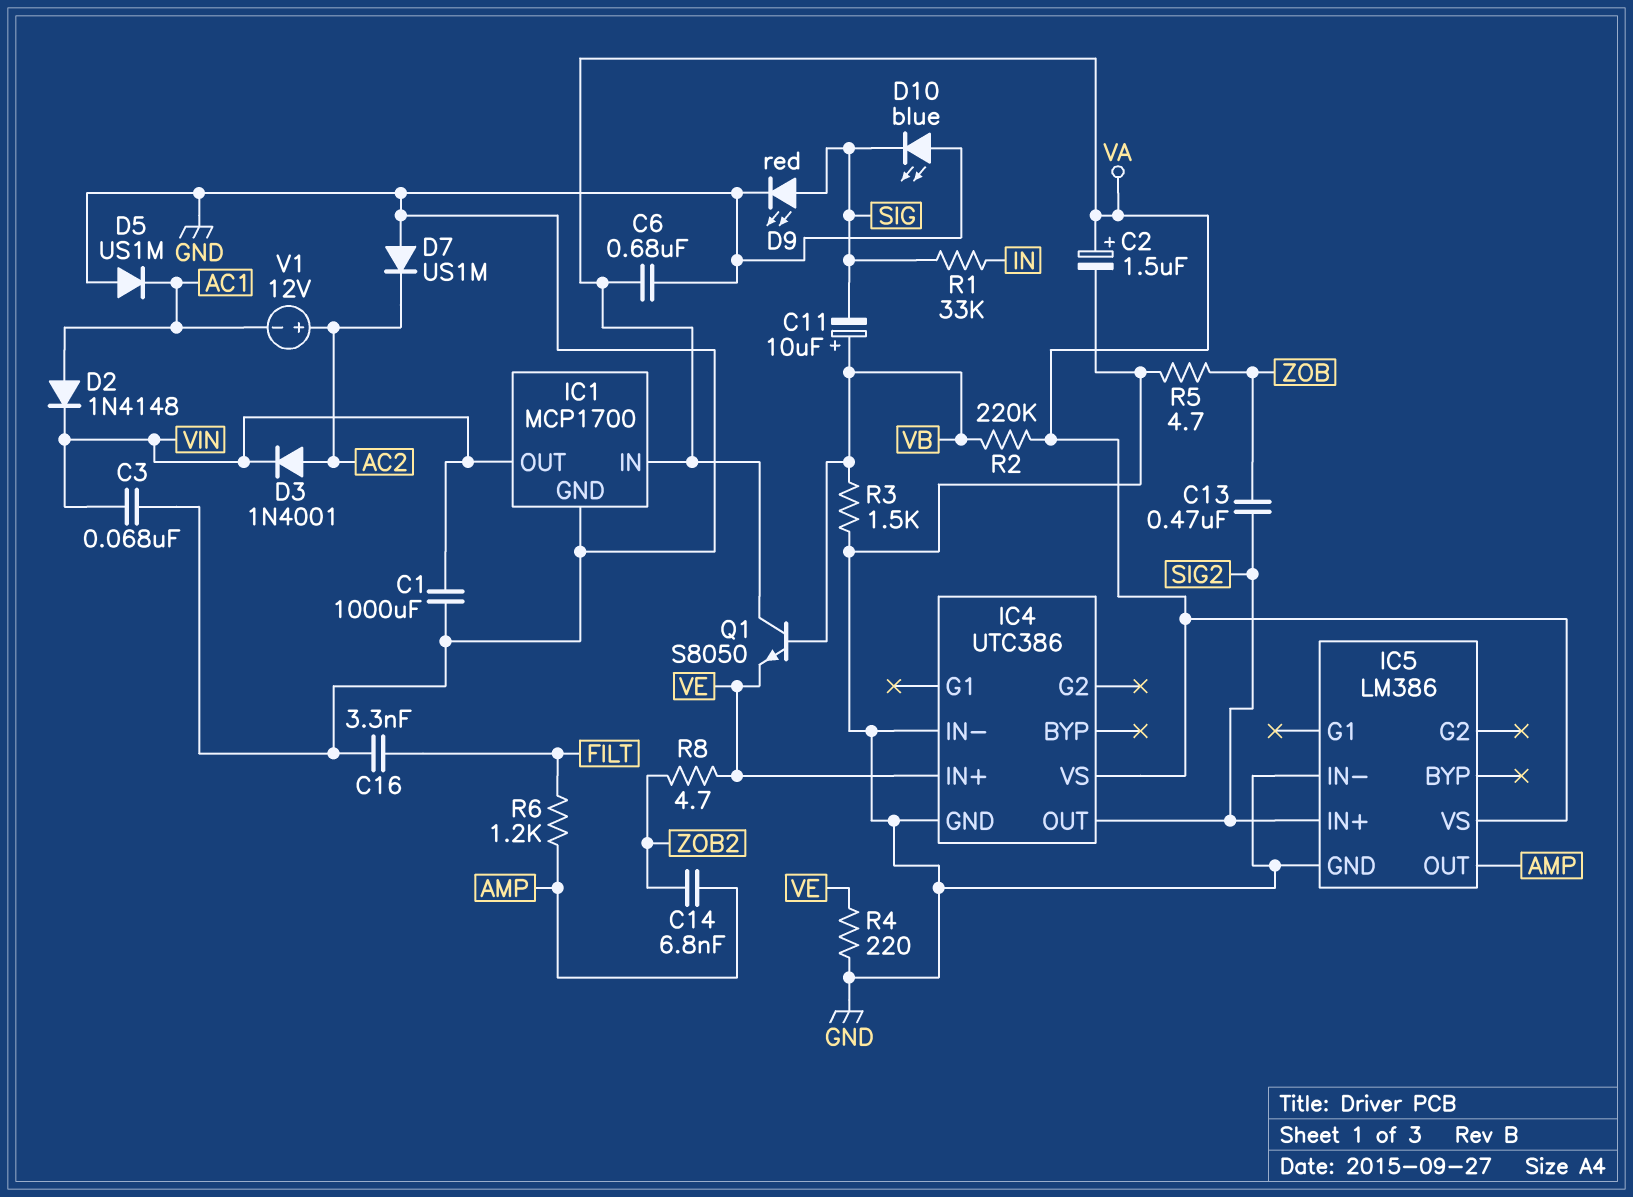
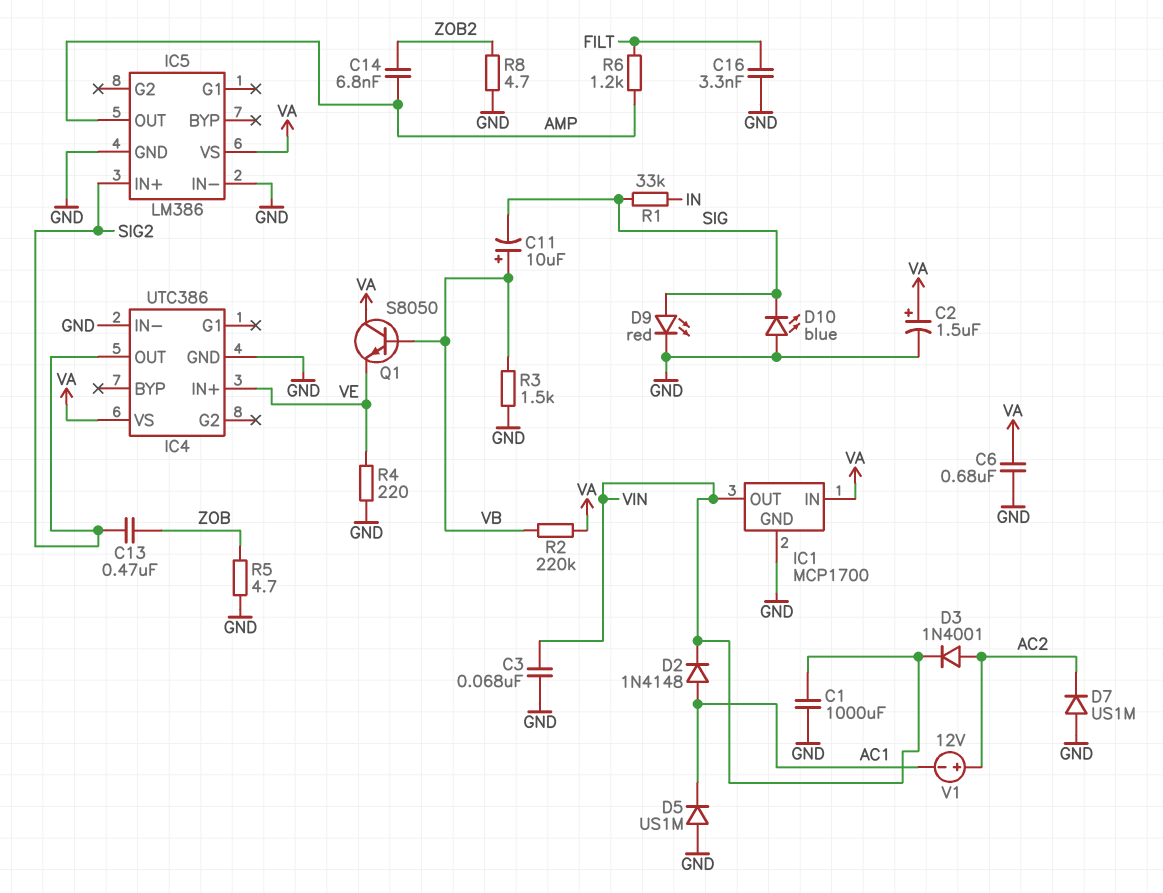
R8: 4.7 (VE, ZOB2) -> 4.7 (GND, ZOB2)

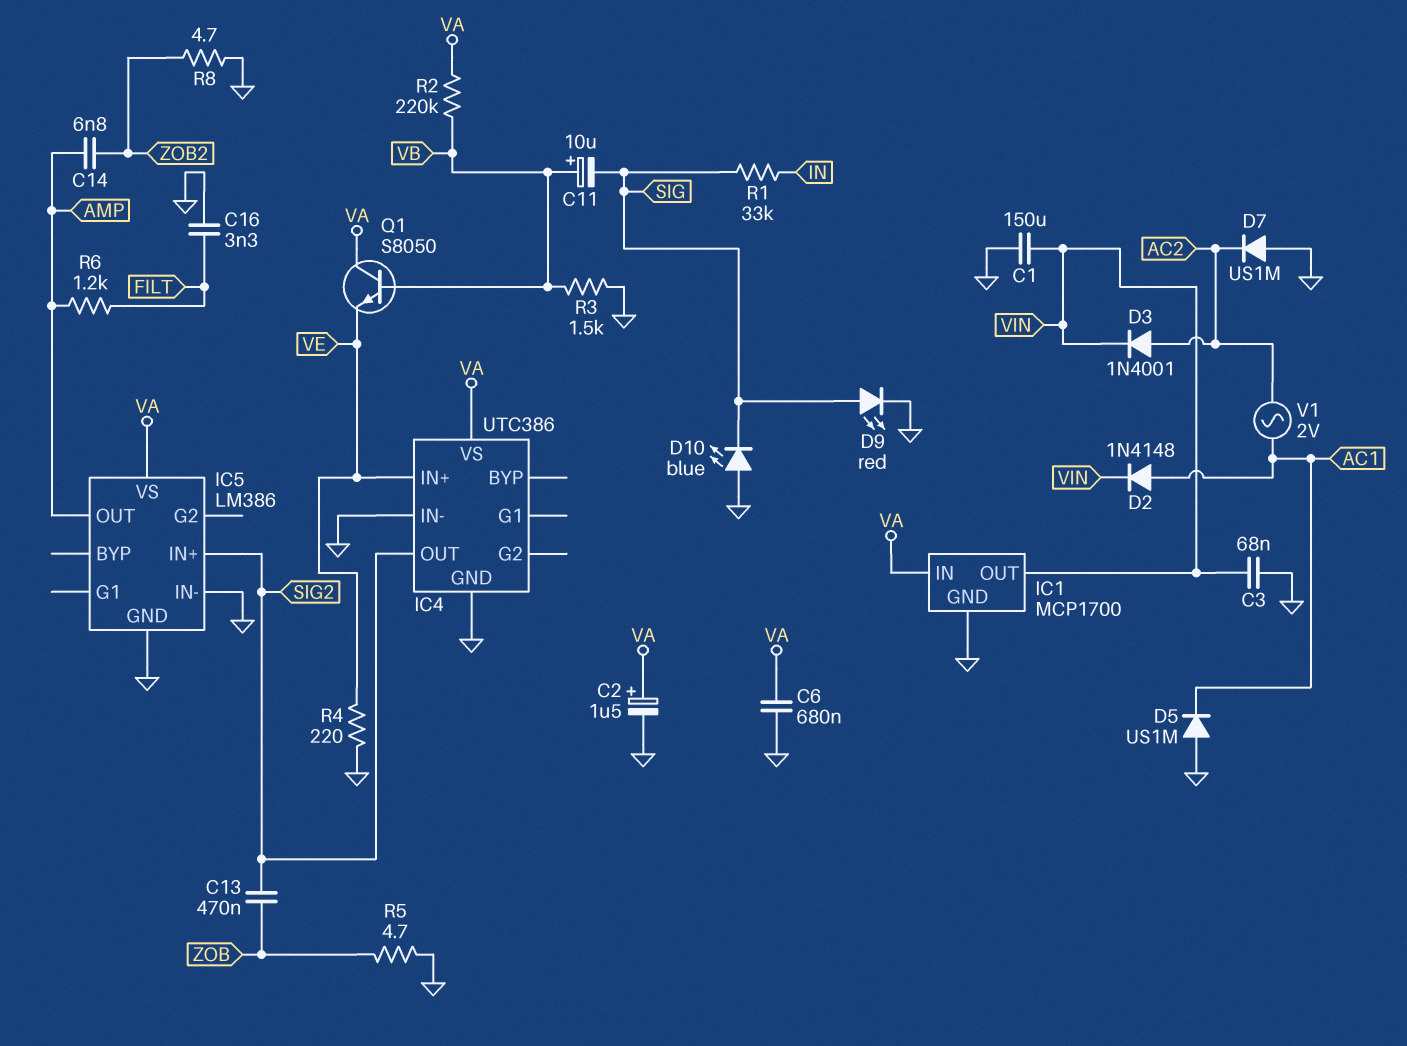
C1: 1000uF (GND, VIN) -> 150uF (GND, VIN)
V1: 12V (plus AC2, minus AC1) -> AC 2V (AC1, AC2)

